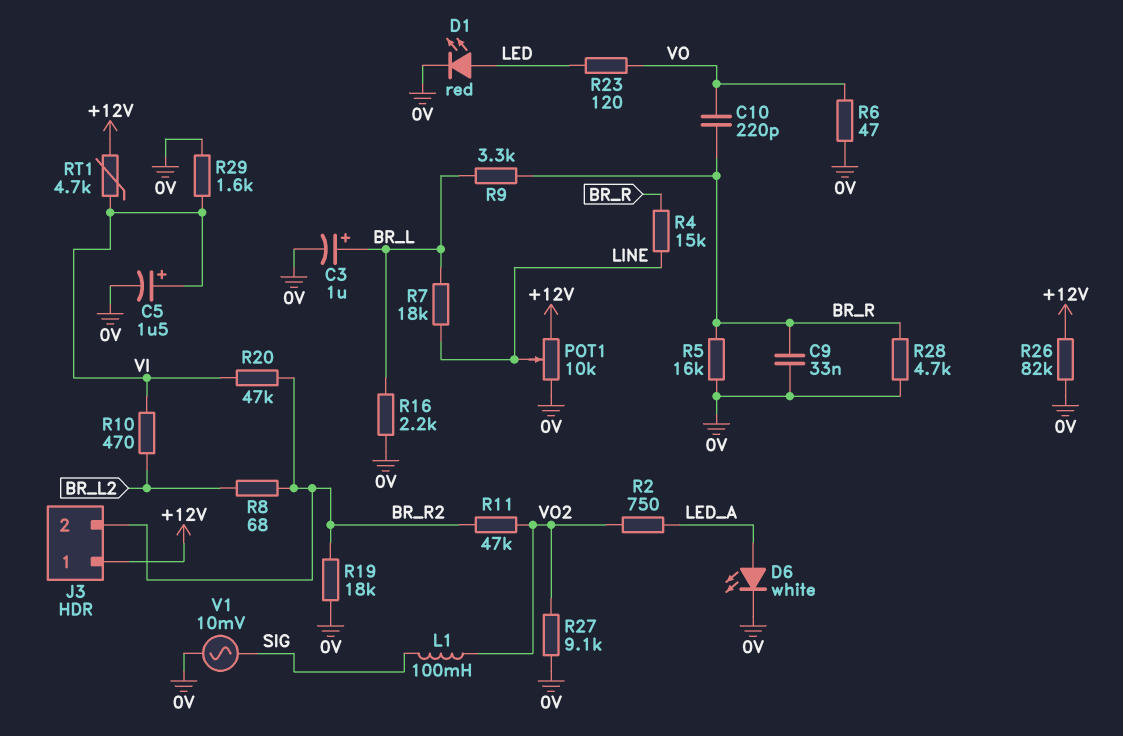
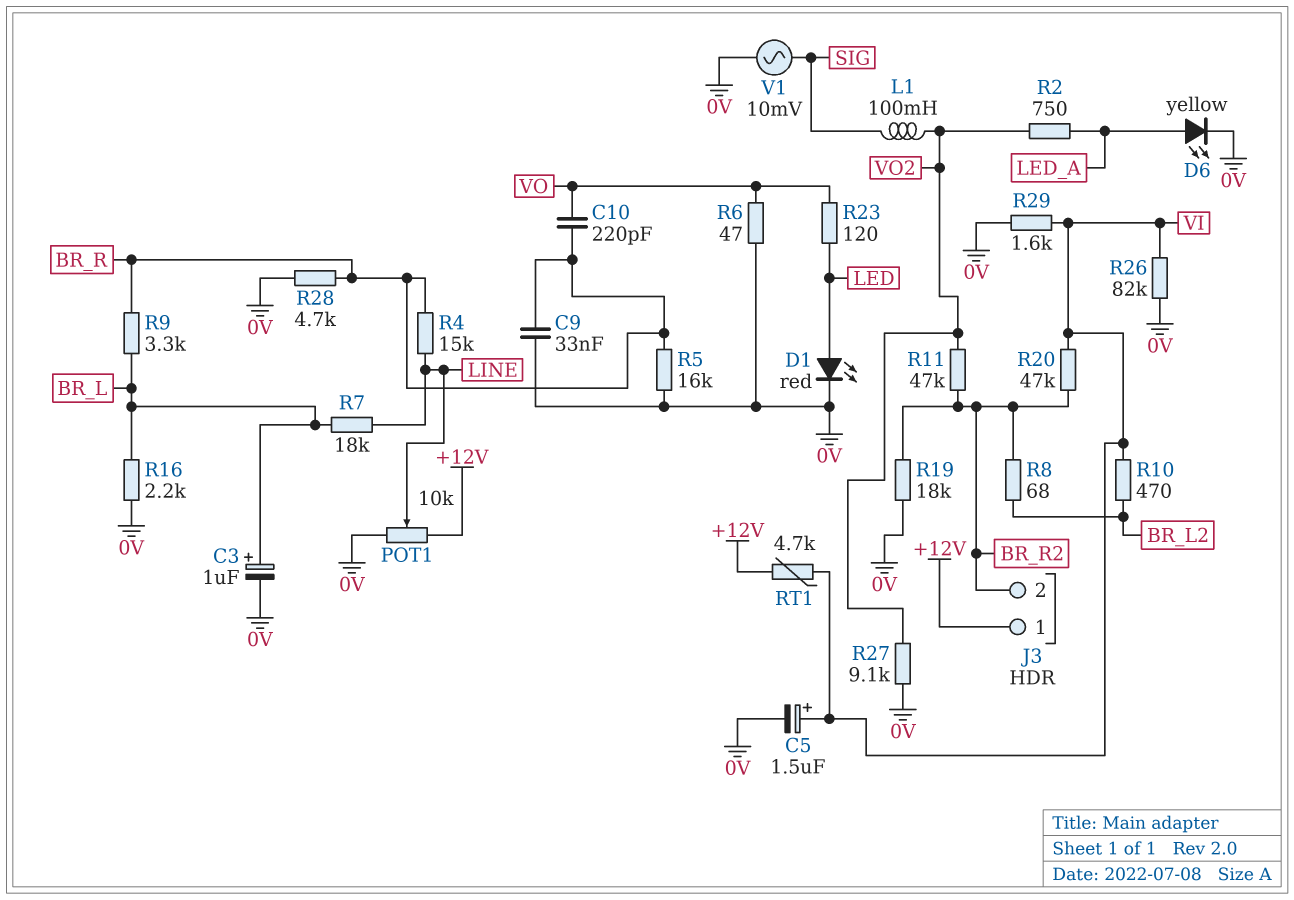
D6: LED white (A LED_A, K 0V) -> LED yellow (A LED_A, K 0V)
R26: 82k (+12V, 0V) -> 82k (0V, VI)

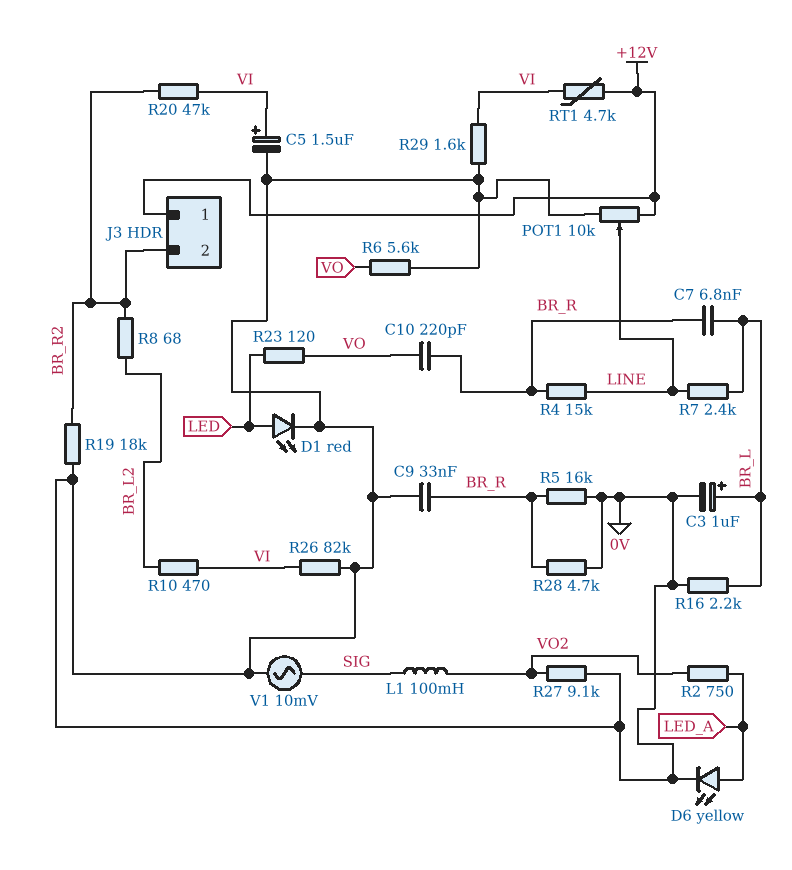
C7: none -> 6.8nF (BR_L, BR_R)
R6: 47 (0V, VO) -> 5.6k (0V, VO)
R7: 18k (BR_L, LINE) -> 2.4k (BR_L, LINE)
R9: 3.3k (BR_L, BR_R) -> none
R11: 47k (BR_R2, VO2) -> none

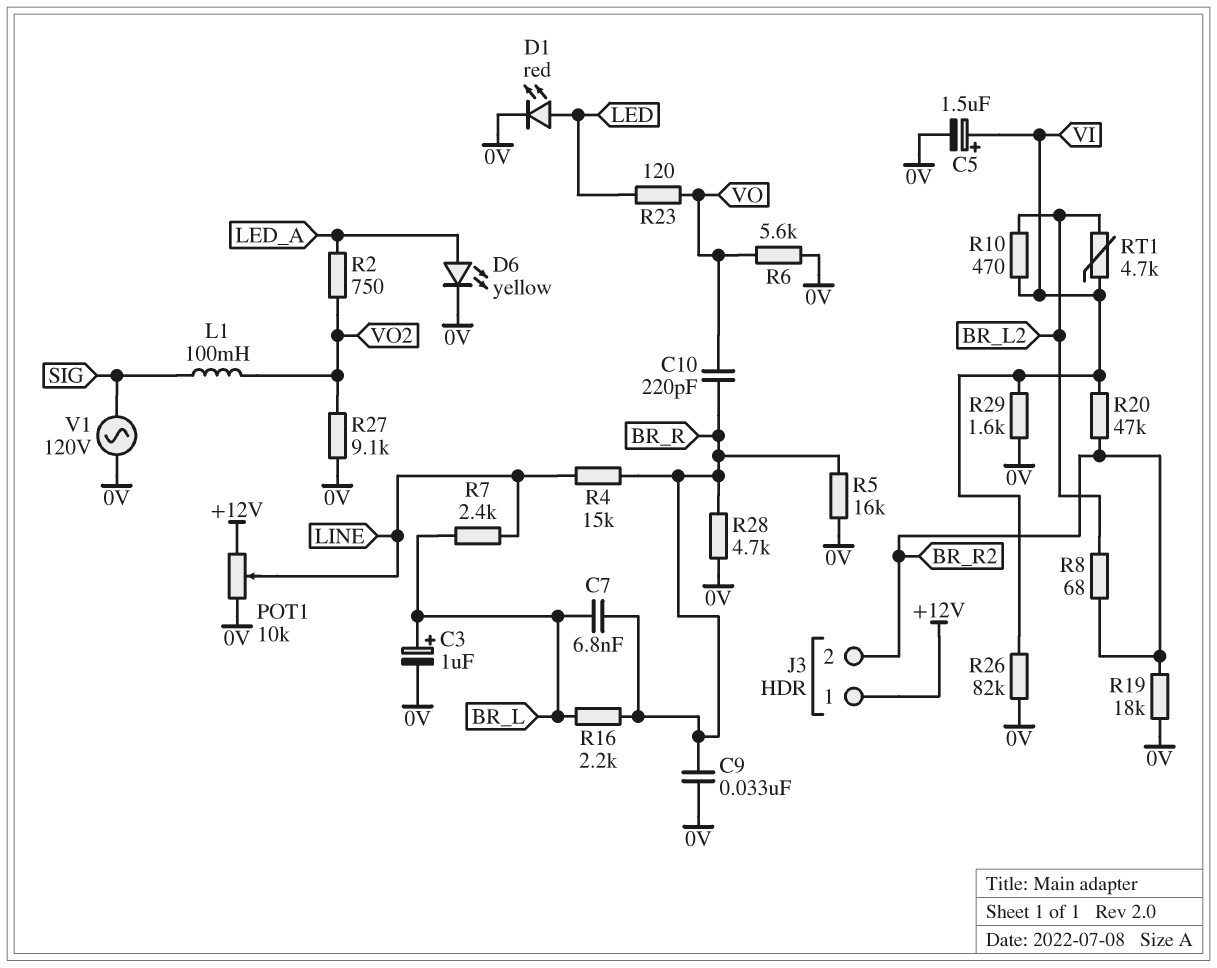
R16: 2.2k (0V, BR_L) -> 2.2k (BR_L, BR_R)
RT1: 4.7k (+12V, VI) -> 4.7k (BR_L2, VI)
V1: AC 10mV (0V, SIG) -> AC 120V (0V, SIG)

